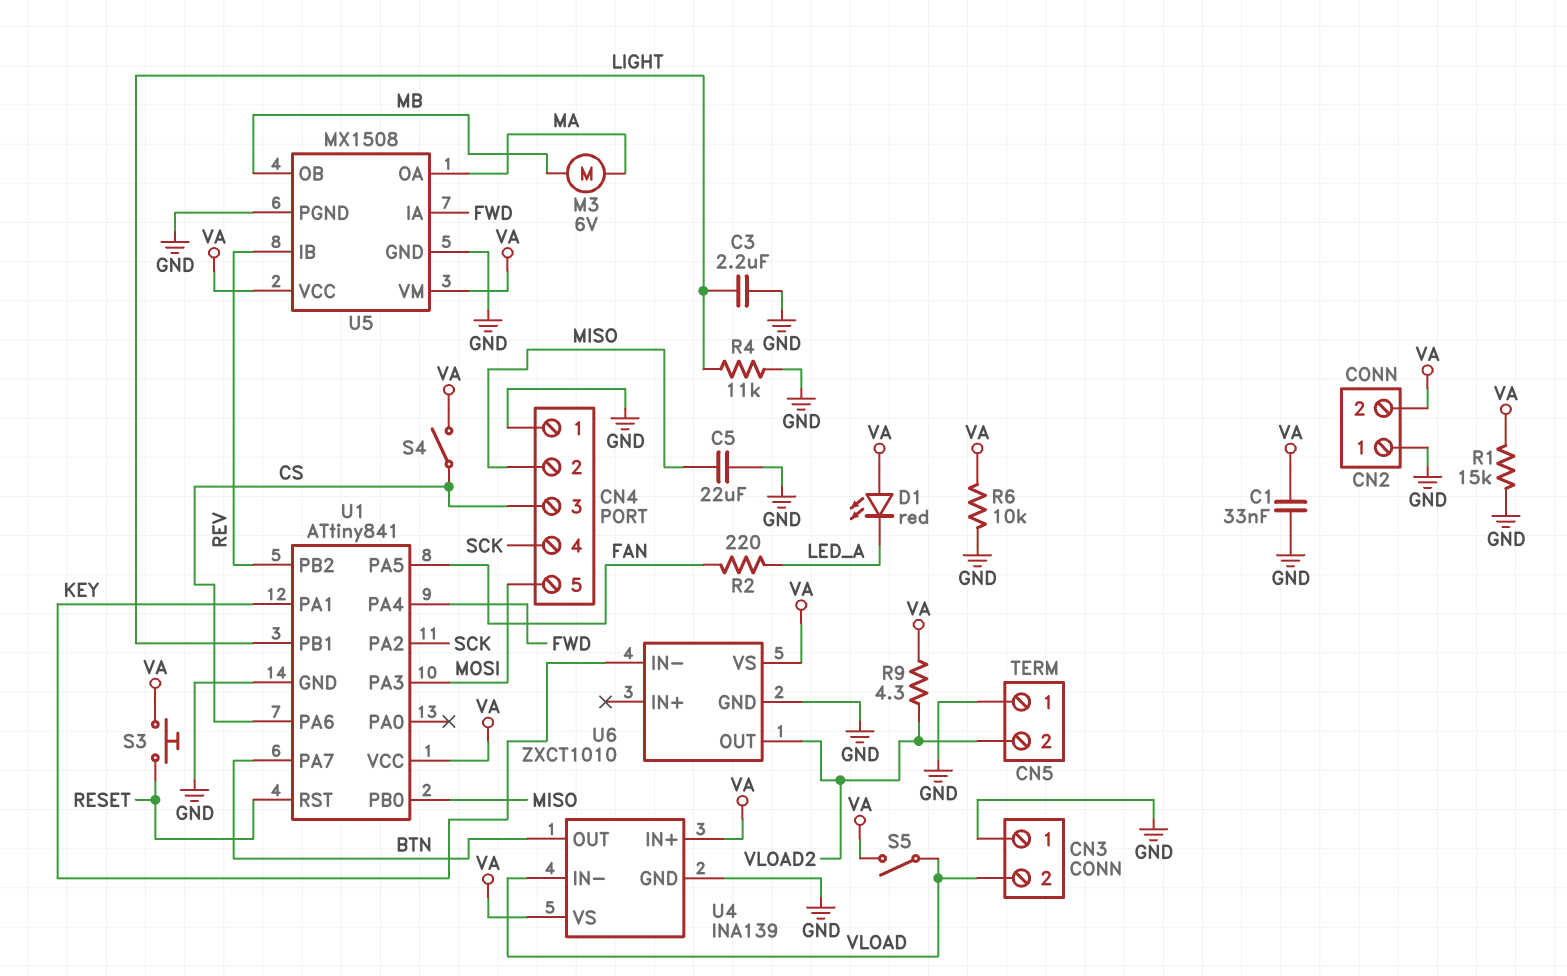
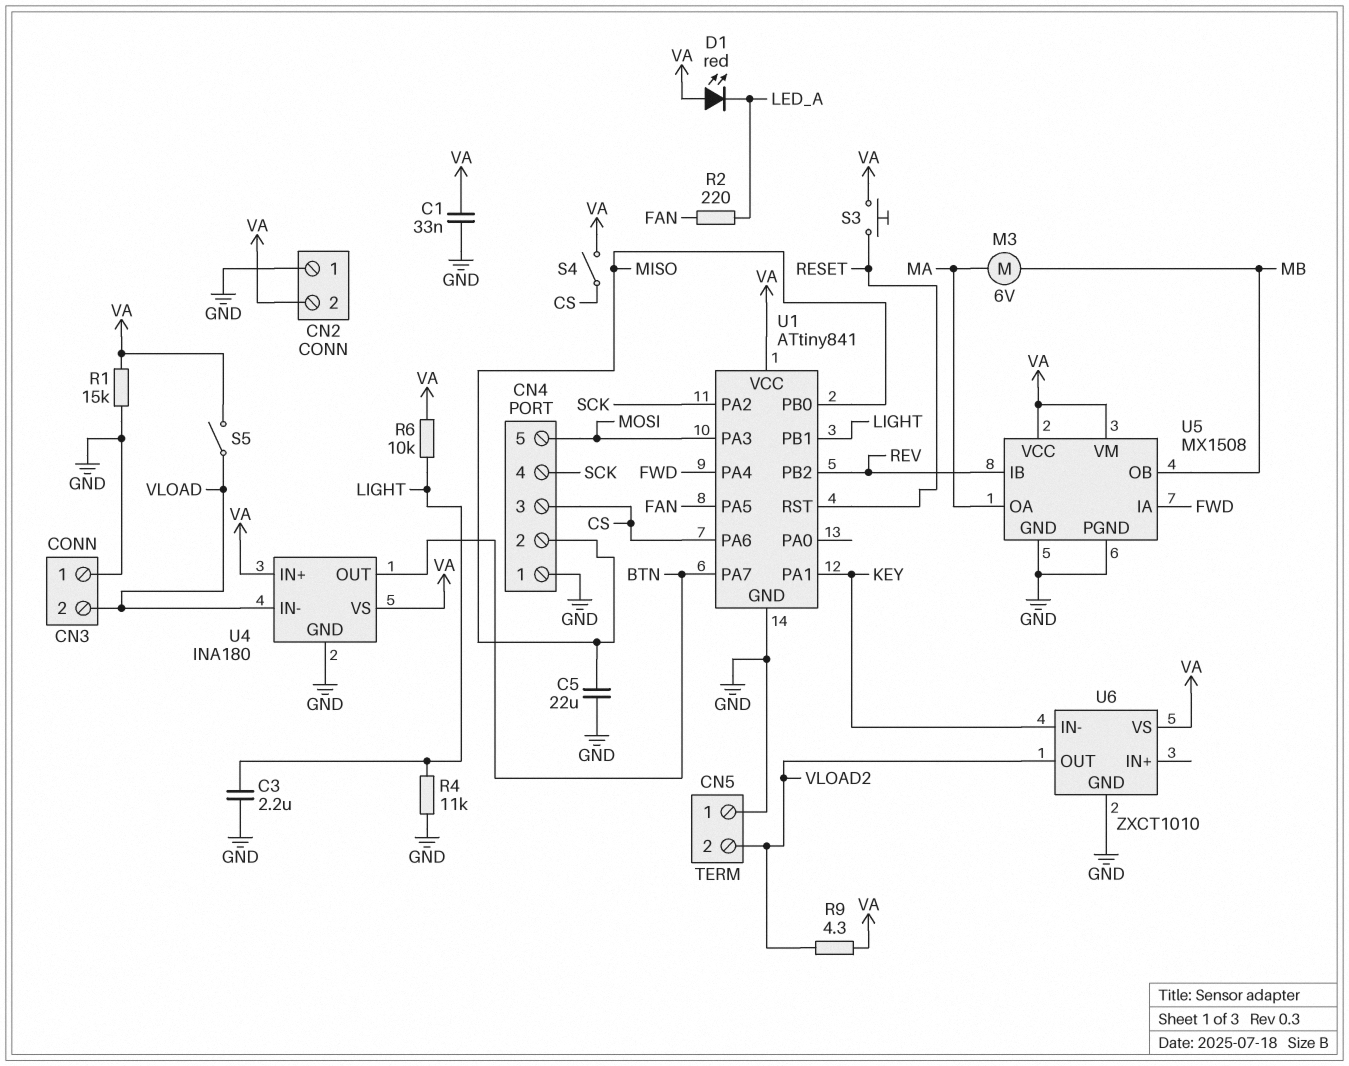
R6: 10k (GND, VA) -> 10k (LIGHT, VA)
U4: INA139 -> INA180

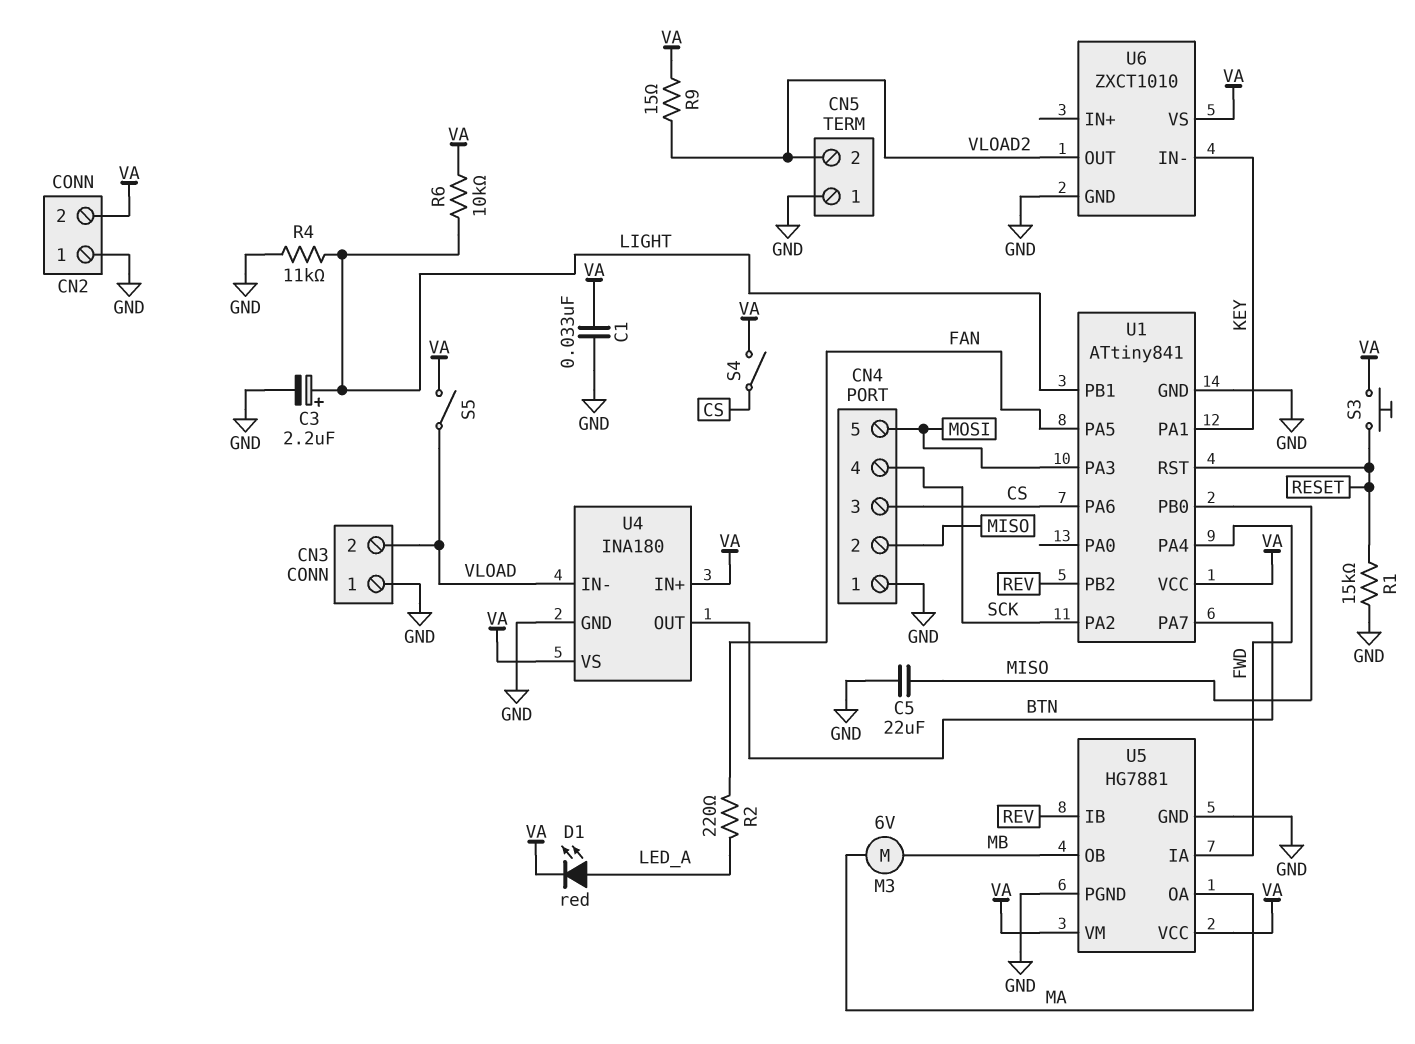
C3: 2.2uF (GND, LIGHT) -> 2.2uF (plus LIGHT, minus GND)
D1: LED red (A VA, K LED_A) -> LED red (A LED_A, K VA)
R1: 15k (GND, VA) -> 15k (GND, RESET)
R9: 4.3 (VA, VLOAD2) -> 15 (VA, VLOAD2)
U5: MX1508 -> HG7881

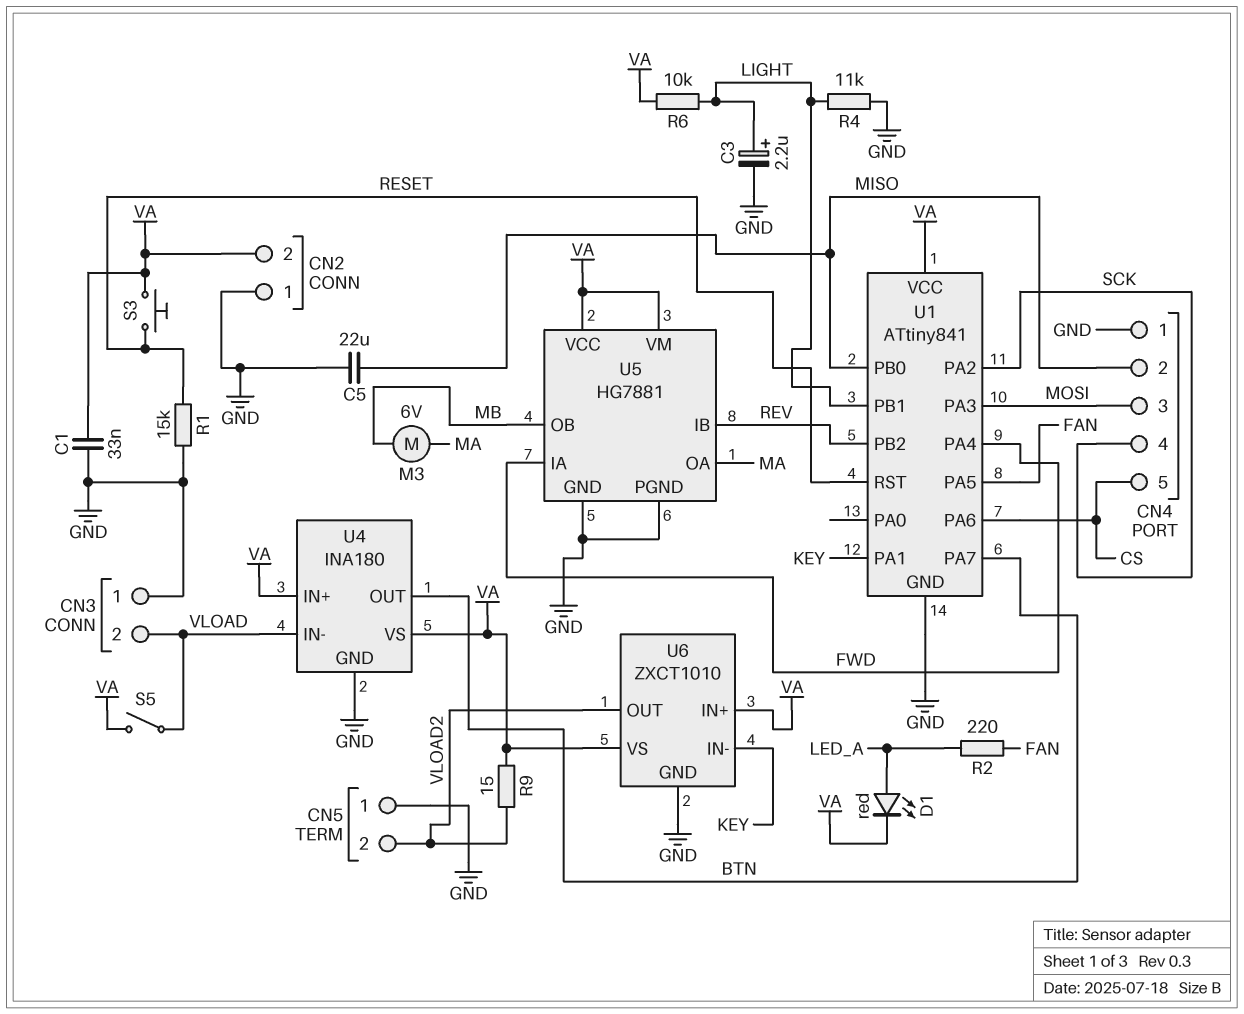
CN4 pin 3: CS -> MOSI
CN4 pin 5: MOSI -> CS
S4: switch (CS, VA) -> none
U6 pin IN+: none -> VA

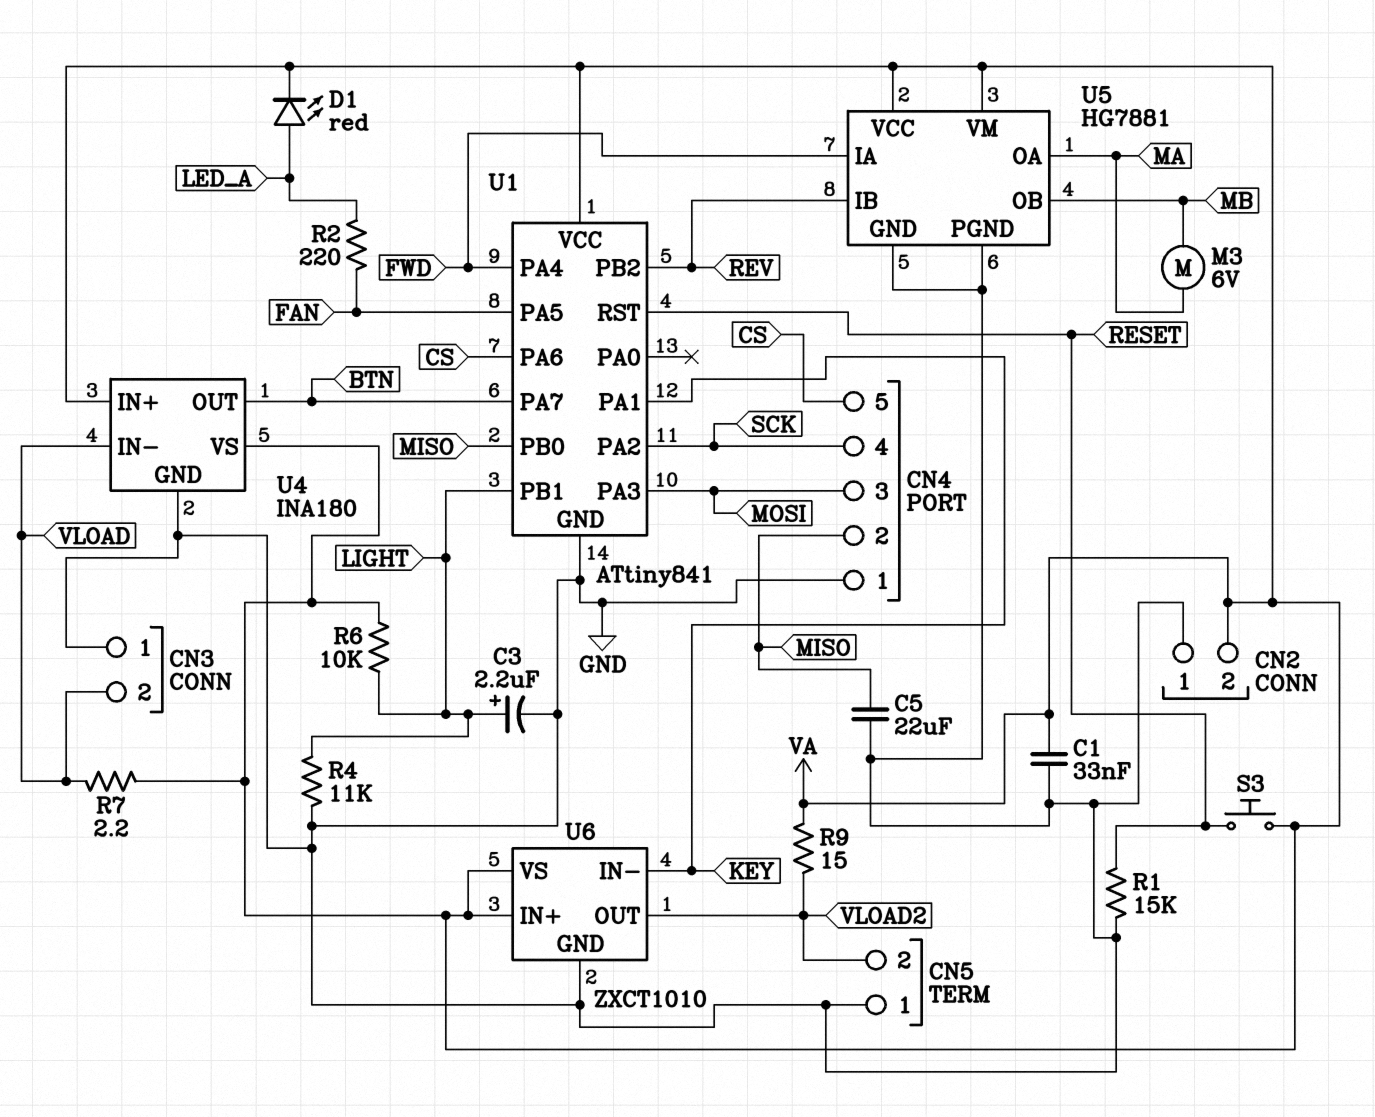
R7: none -> 2.2 (VA, VLOAD)
S5: switch (VA, VLOAD) -> none

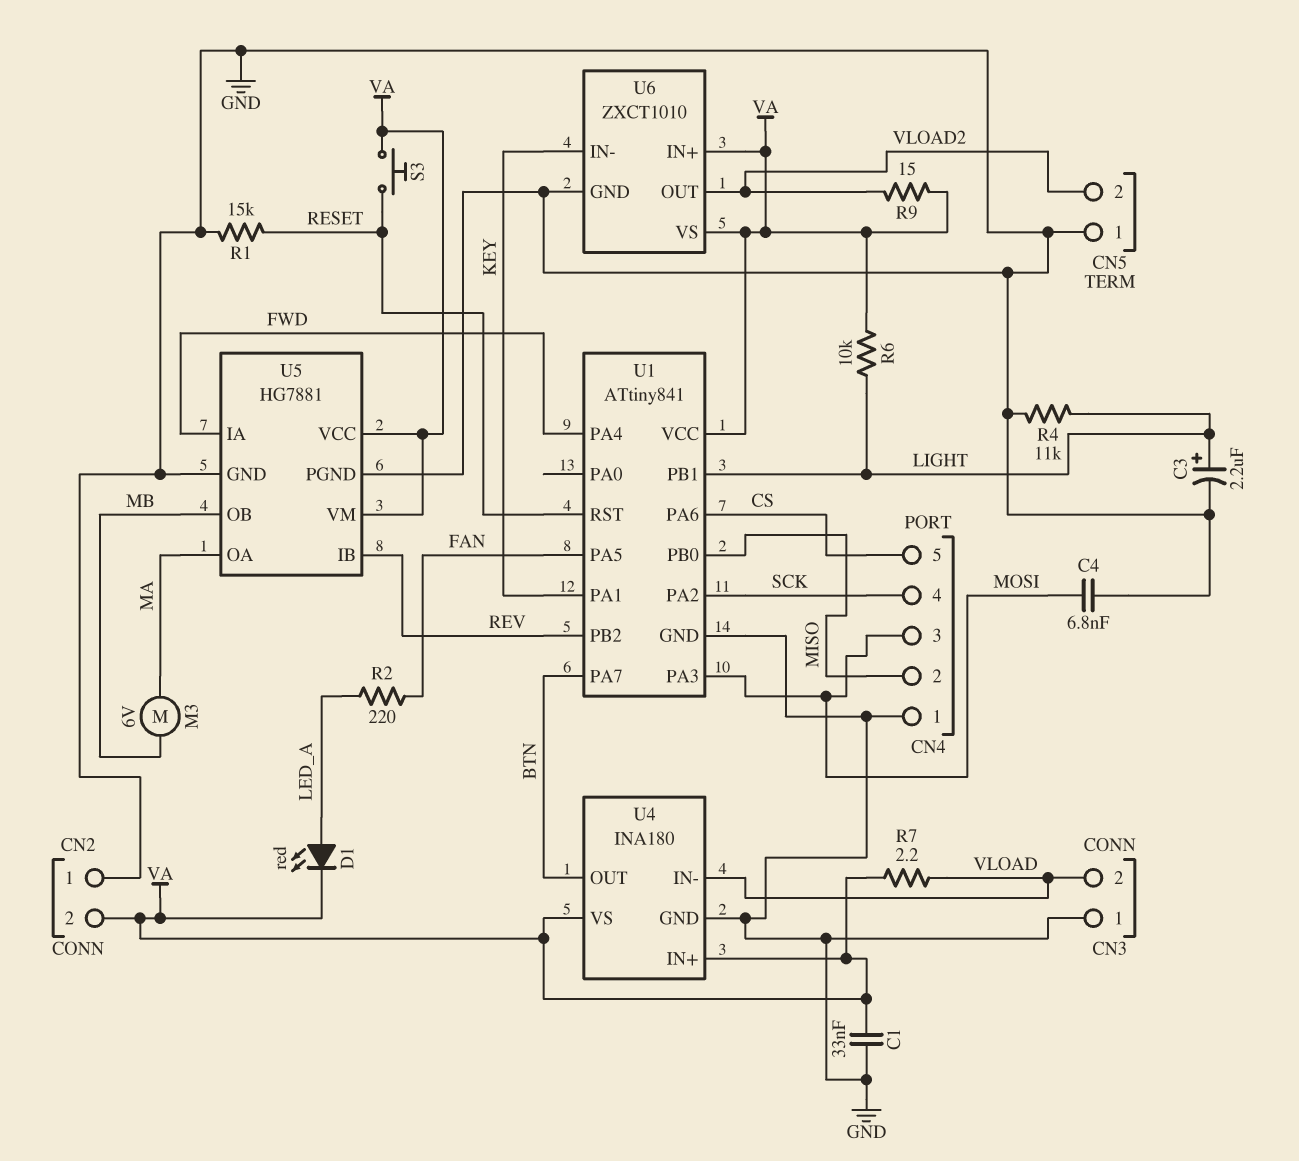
C4: none -> 6.8nF (GND, MOSI)
C5: 22uF (GND, MISO) -> none

